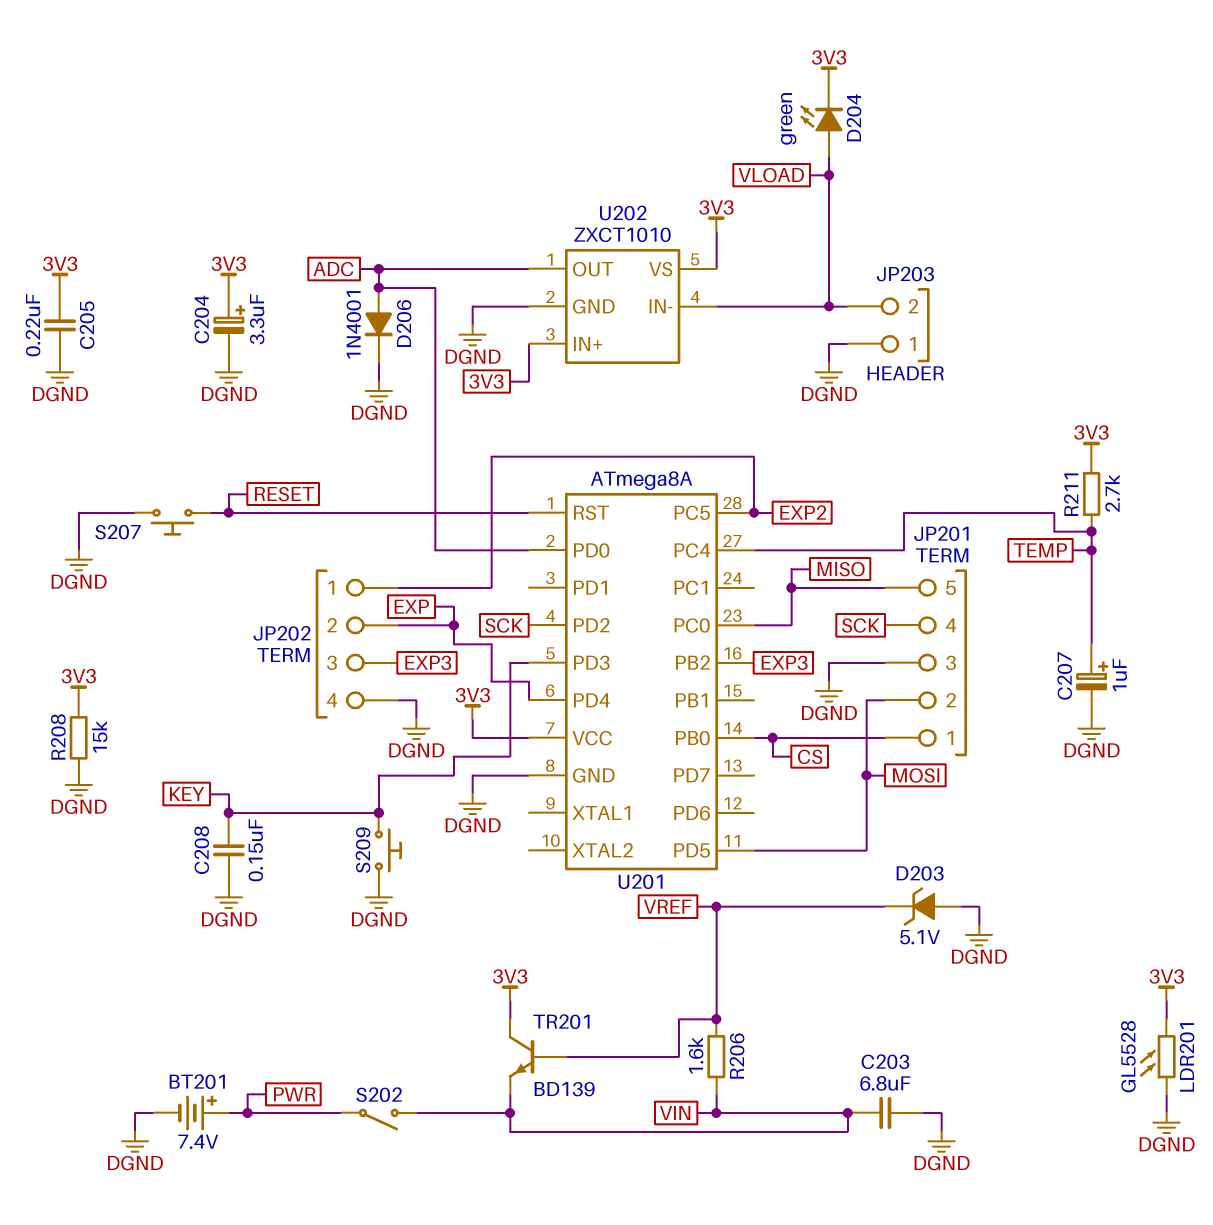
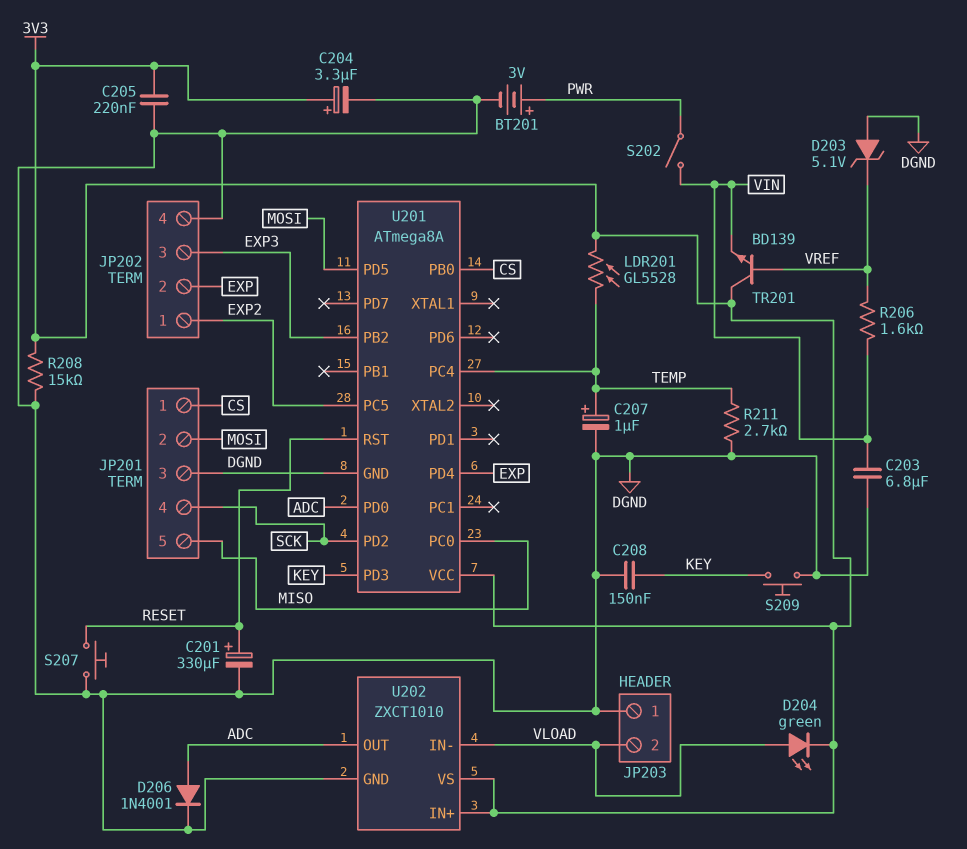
BT201: 7.4V (plus PWR, minus DGND) -> 3V (plus PWR, minus DGND)
C201: none -> 330uF (plus RESET, minus DGND)
LDR201: GL5528 (3V3, DGND) -> GL5528 (3V3, TEMP)
R211: 2.7k (3V3, TEMP) -> 2.7k (DGND, TEMP)

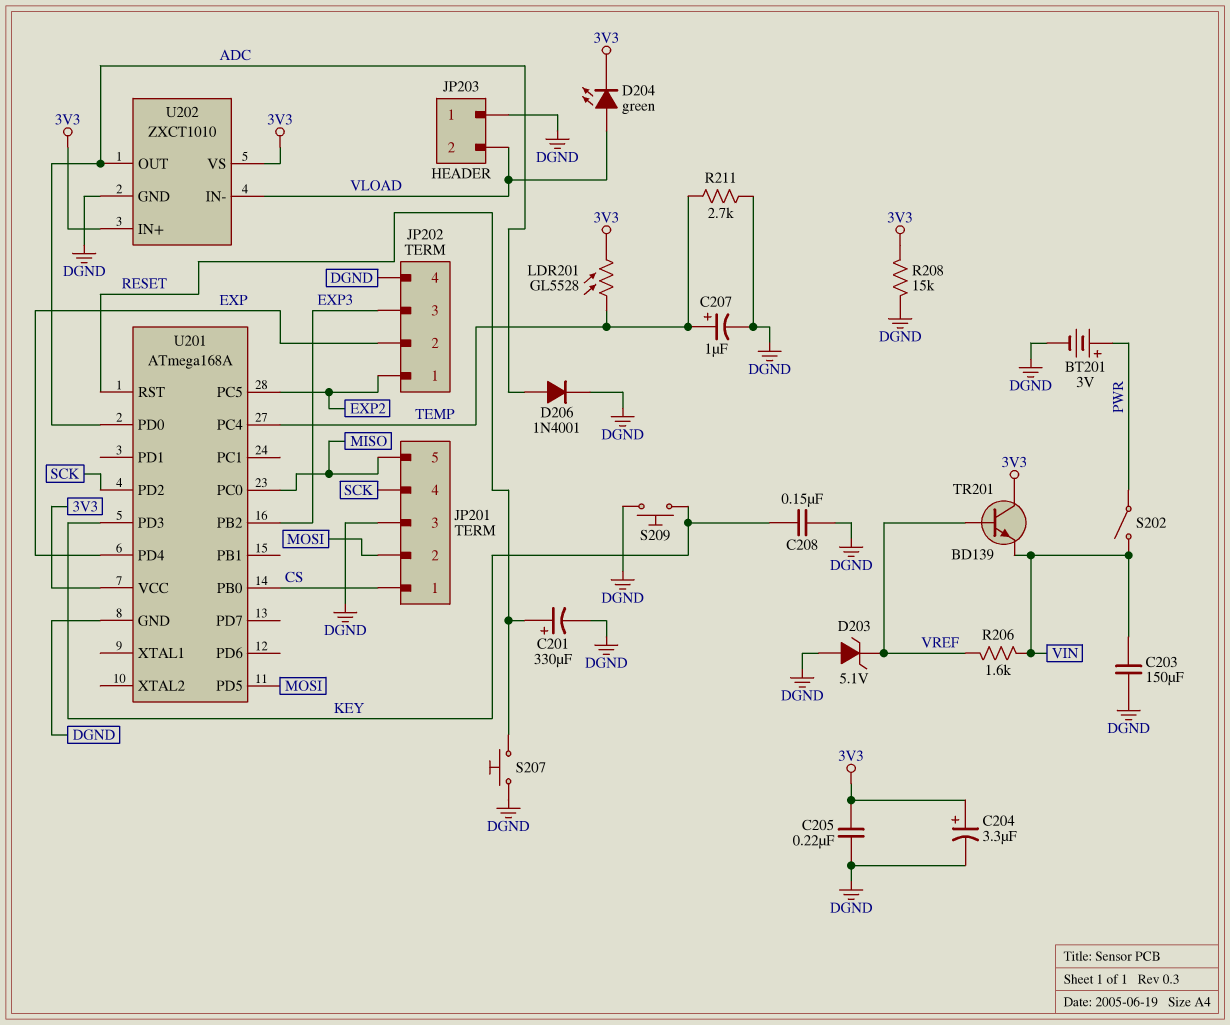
C203: 6.8uF (DGND, VIN) -> 150uF (DGND, VIN)
U201: ATmega8A -> ATmega168A

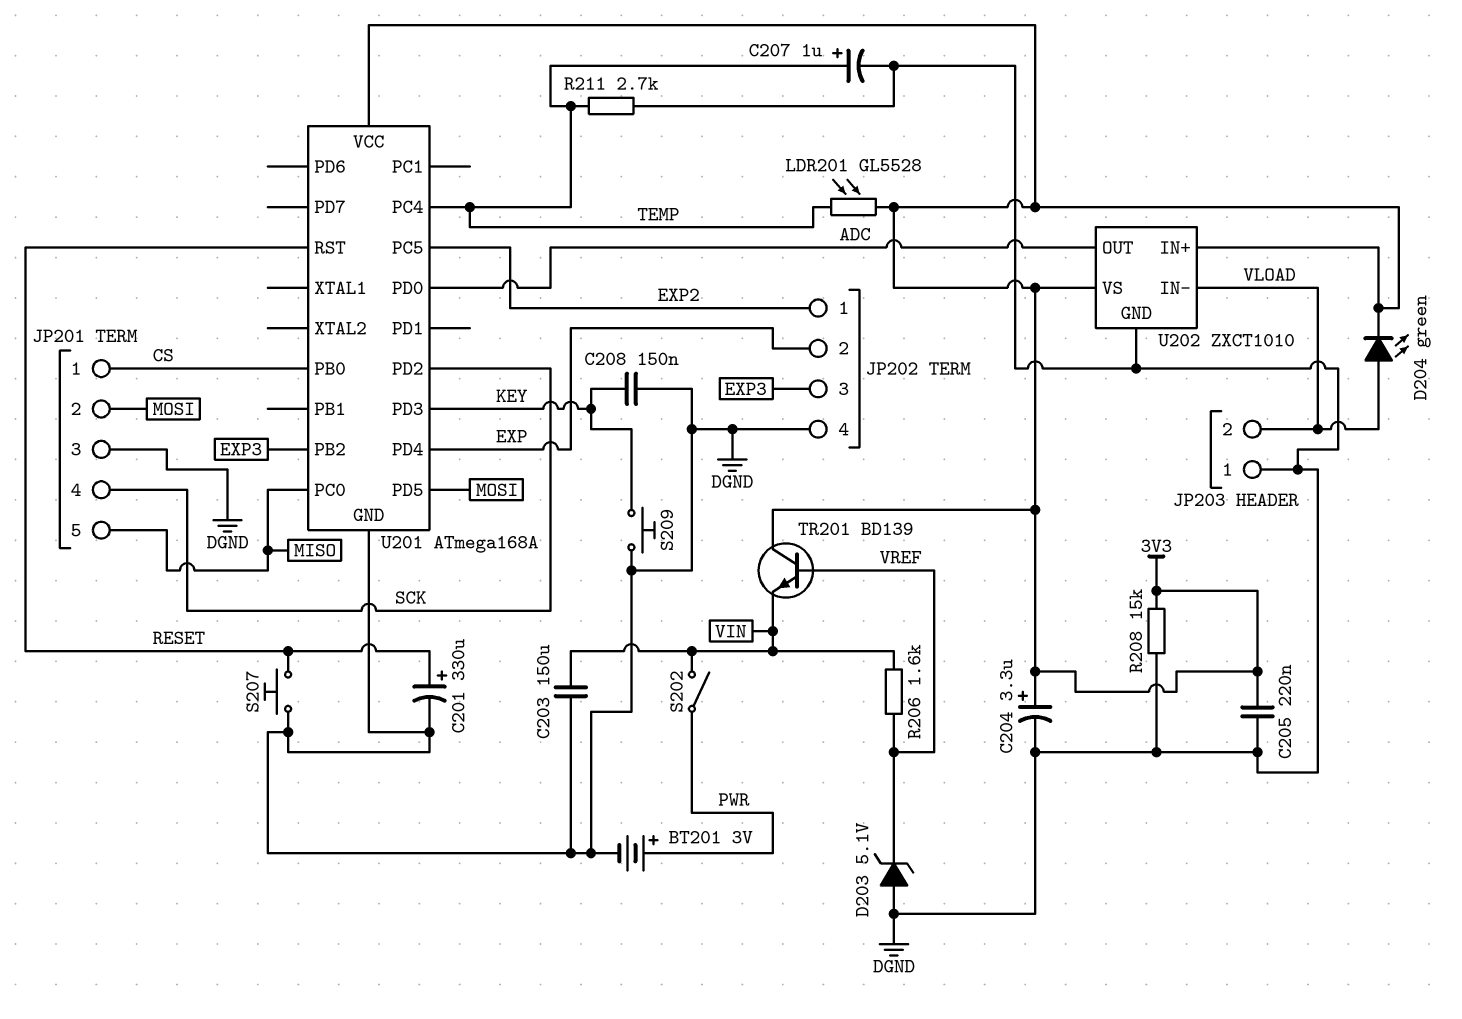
D206: diode 1N4001 (A ADC, K DGND) -> none

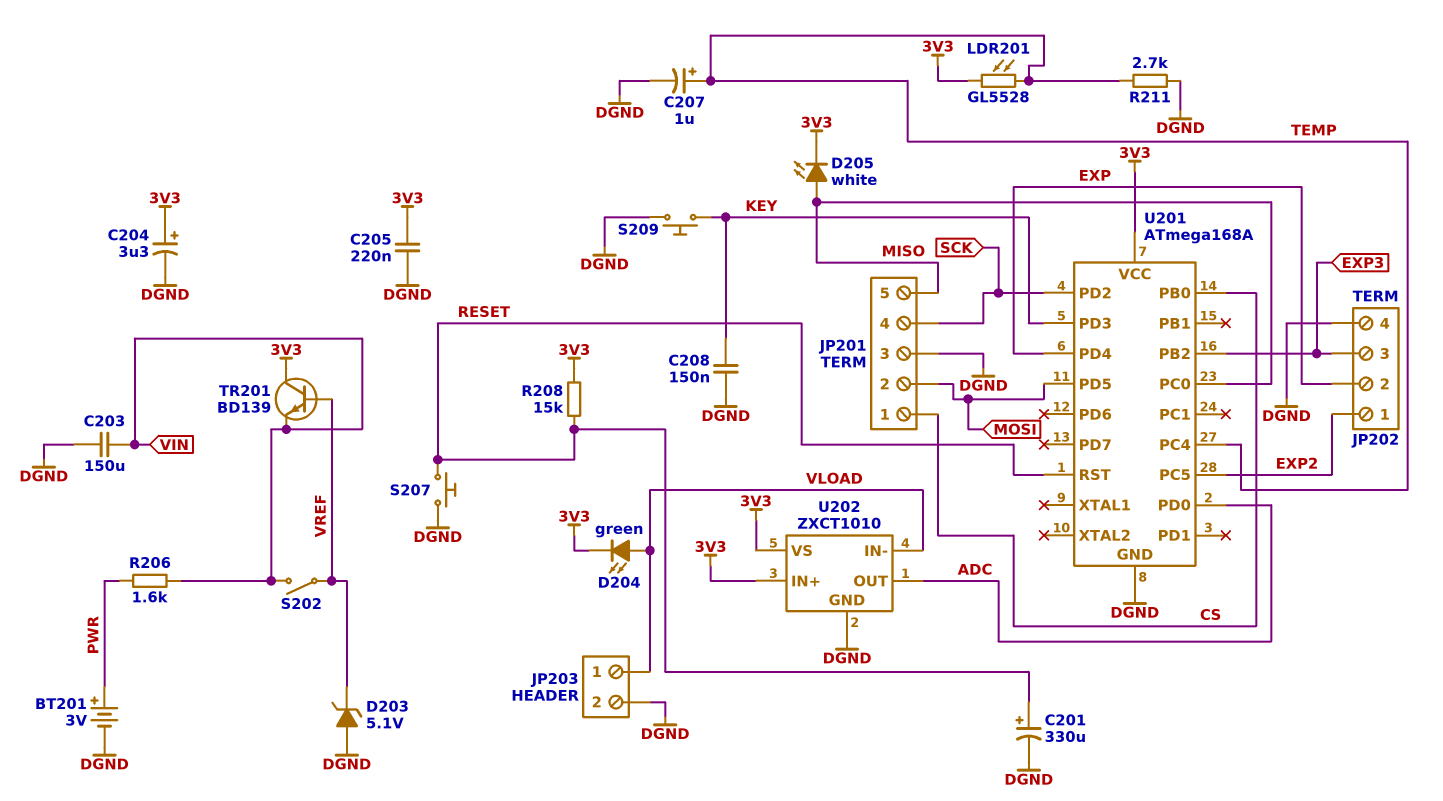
D205: none -> LED white (A MISO, K 3V3)
JP203 pin 1: DGND -> VLOAD
JP203 pin 2: VLOAD -> DGND
R206: 1.6k (VIN, VREF) -> 1.6k (PWR, VIN)
R208: 15k (3V3, DGND) -> 15k (3V3, RESET)
S202: switch (PWR, VIN) -> switch (VIN, VREF)

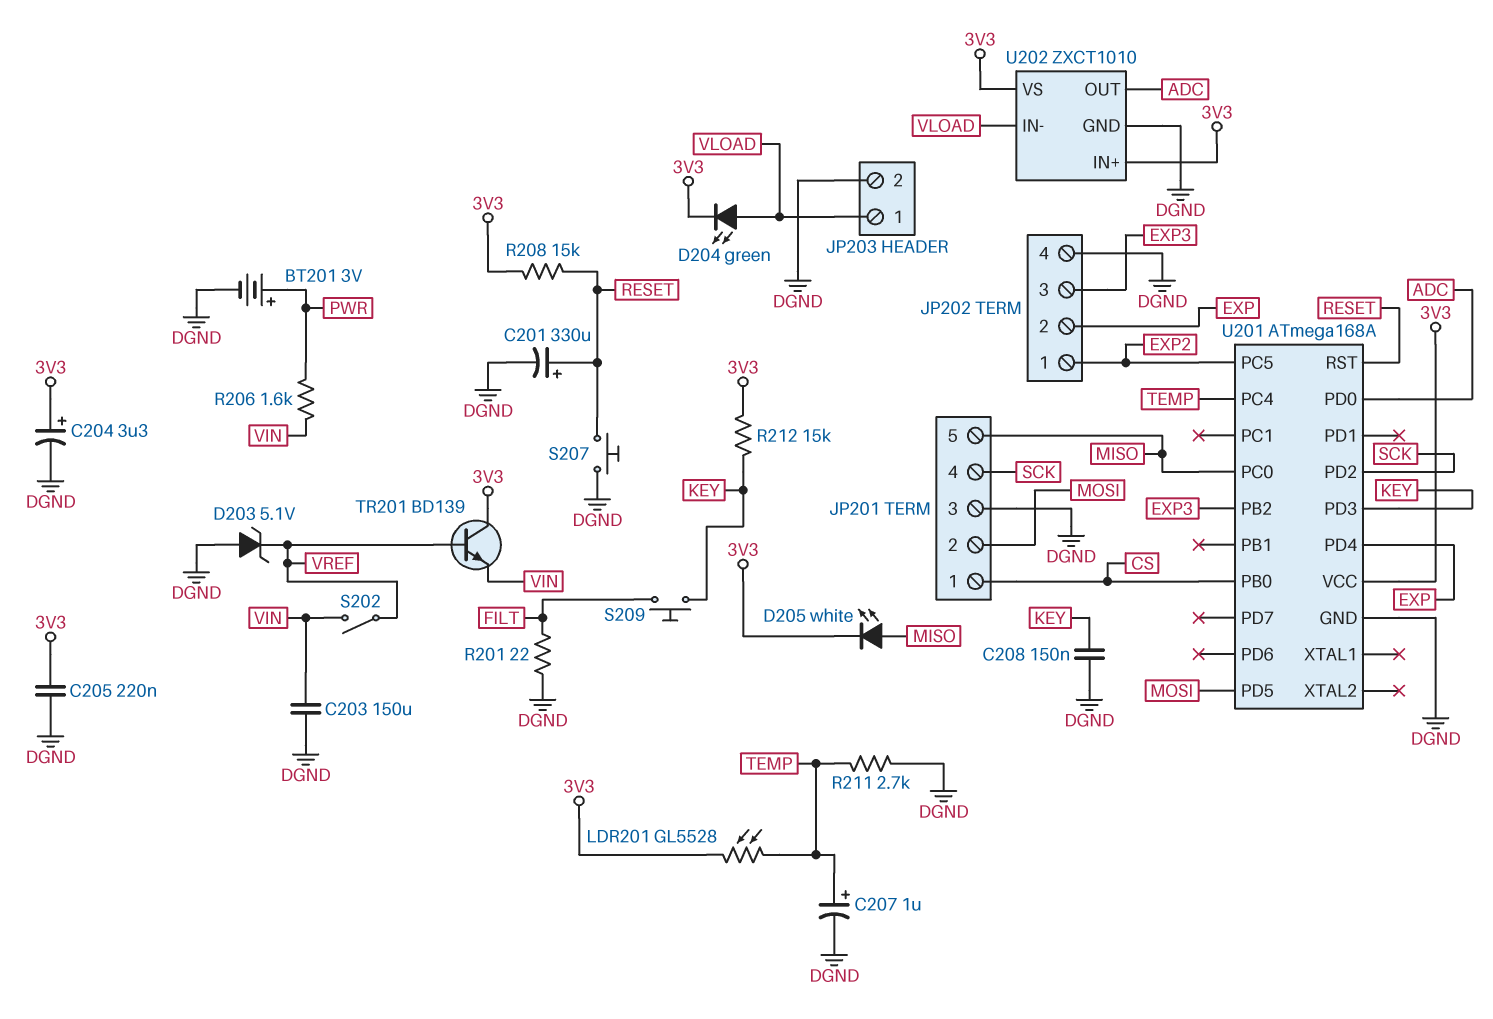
R201: none -> 22 (DGND, FILT)
R212: none -> 15k (3V3, KEY)
S209: button (DGND, KEY) -> button (FILT, KEY)

